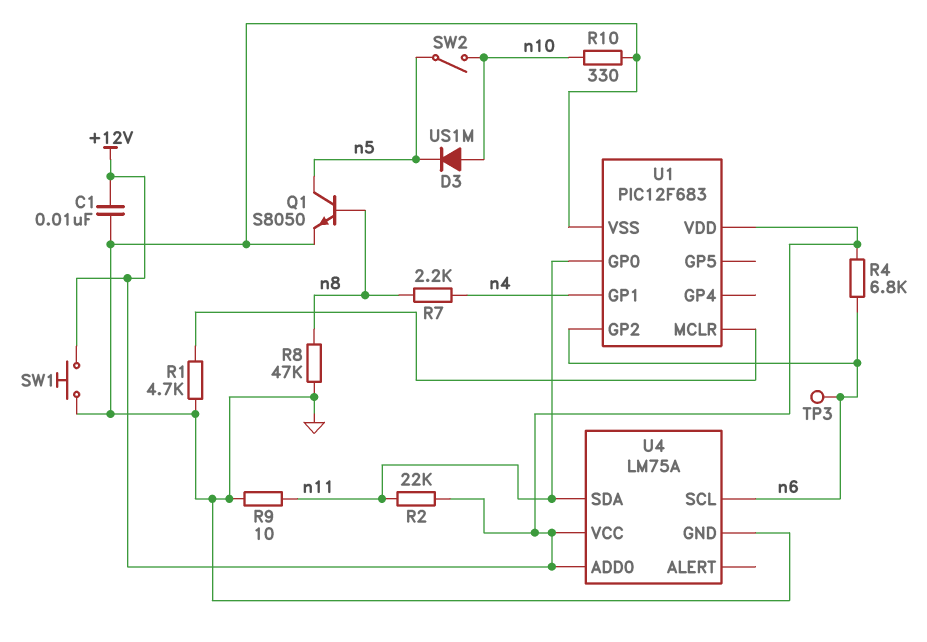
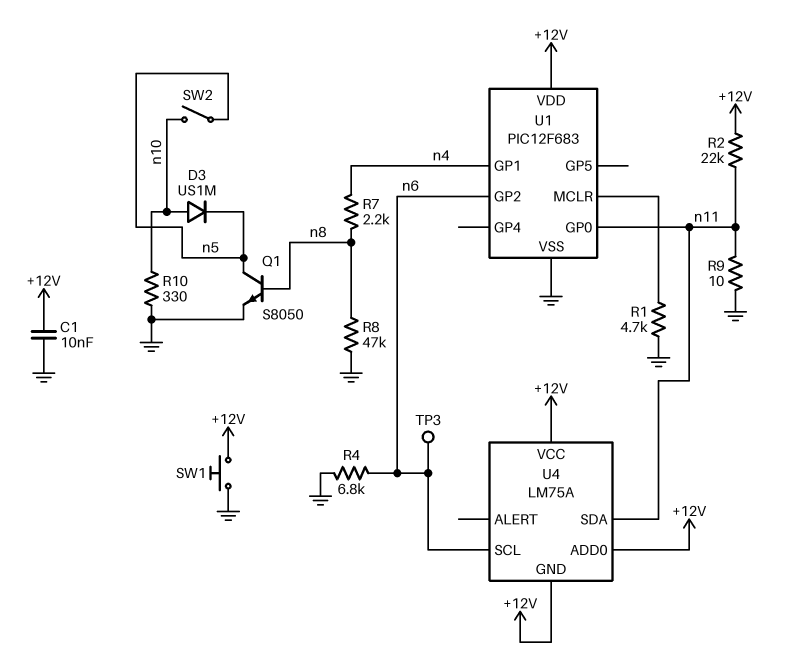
R4: 6.8k (+12V, n6) -> 6.8k (GND, n6)
U4 pin GND: GND -> +12V

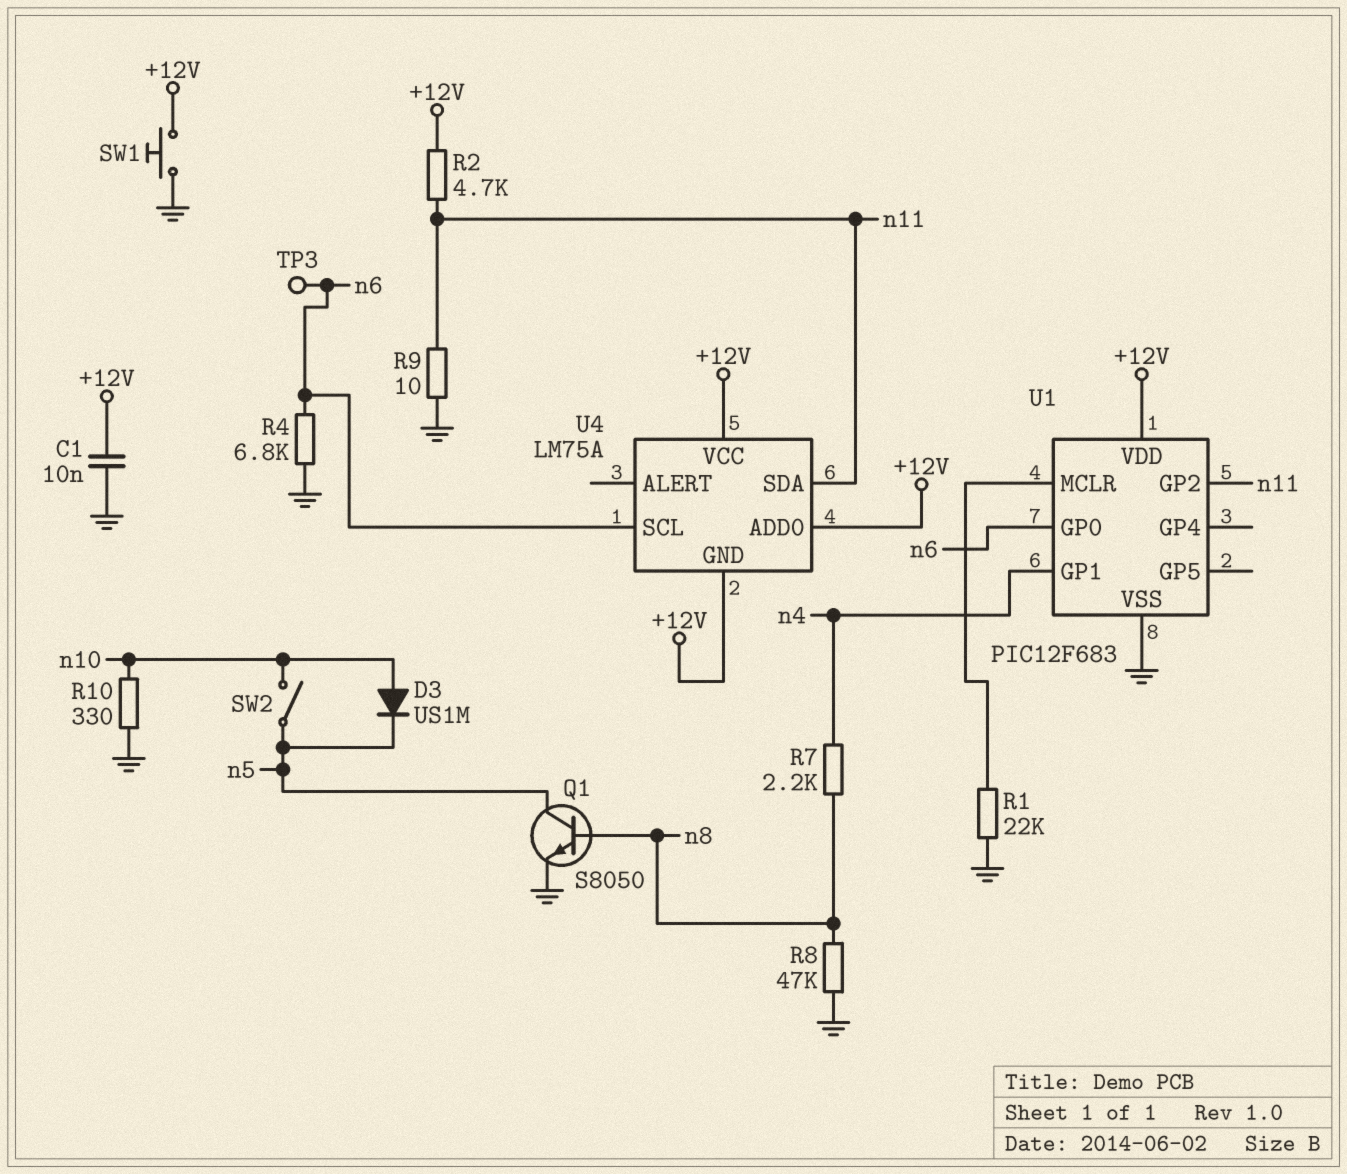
R1: 4.7k (GND, U1/MCLR) -> 22k (GND, U1/MCLR)
R2: 22k (+12V, n11) -> 4.7k (+12V, n11)
U1 pin GP0: n11 -> n6
U1 pin GP2: n6 -> n11

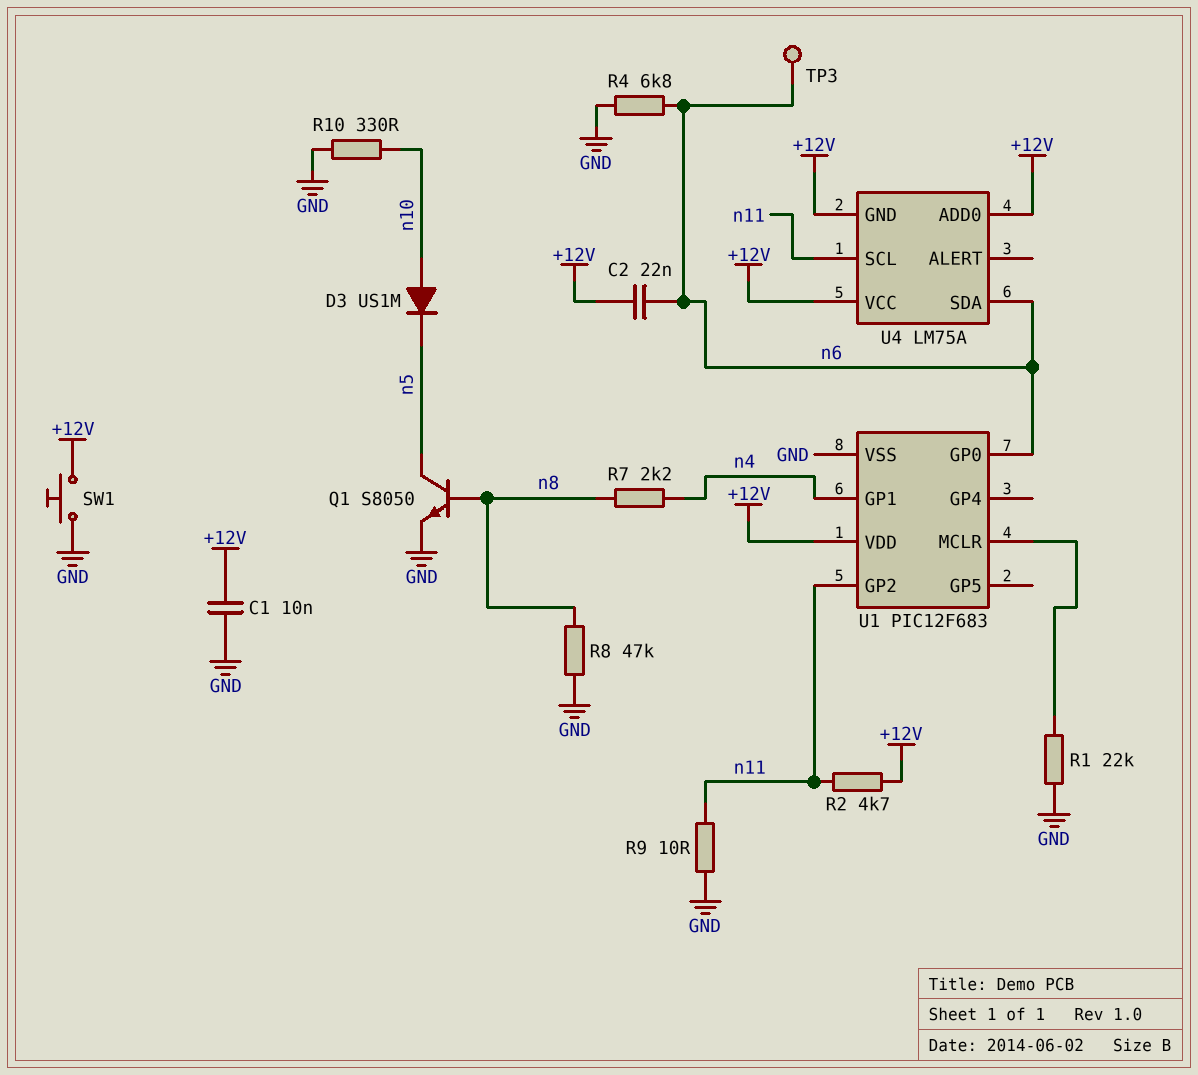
C2: none -> 22nF (+12V, n6)
SW2: switch (n5, n10) -> none
U4 pin SCL: n6 -> n11
U4 pin SDA: n11 -> n6

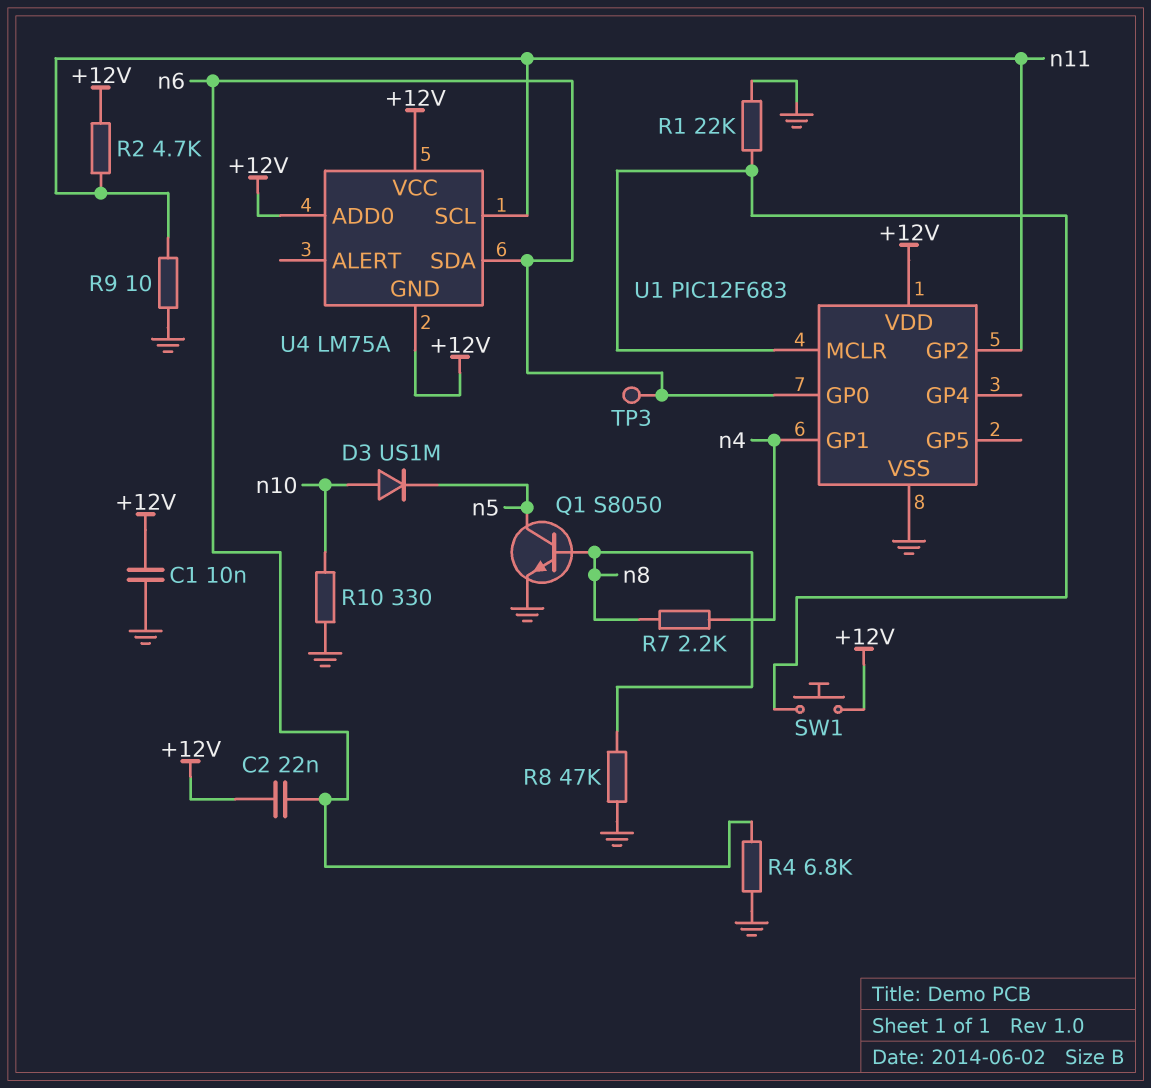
SW1: button (+12V, GND) -> button (+12V, U1/MCLR)

